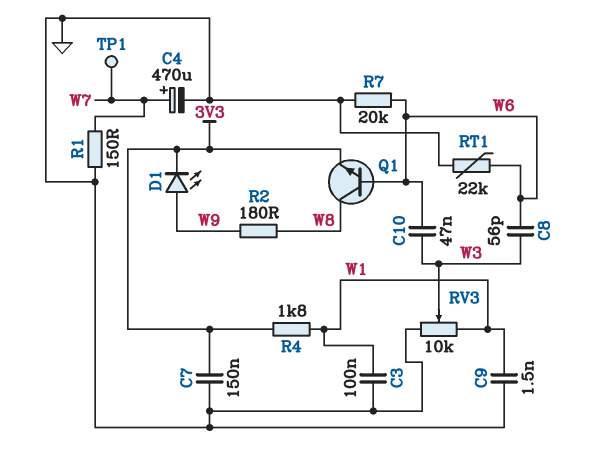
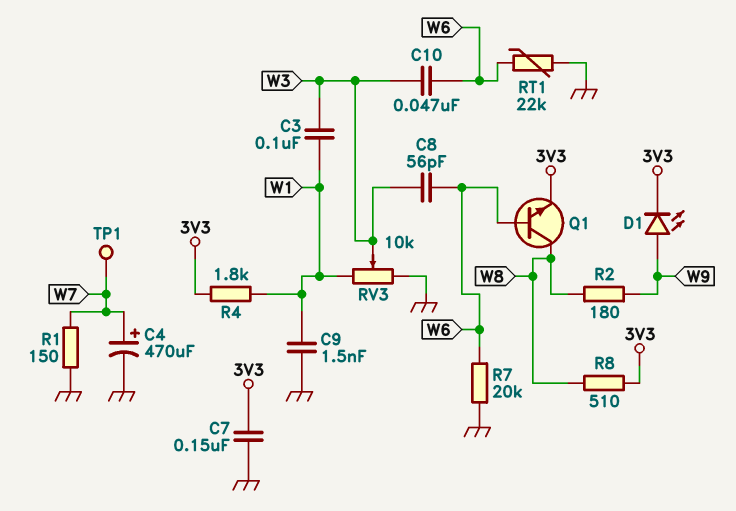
C3: 100nF (GND, W1) -> 100nF (W1, W3)
R8: none -> 510 (3V3, W8)

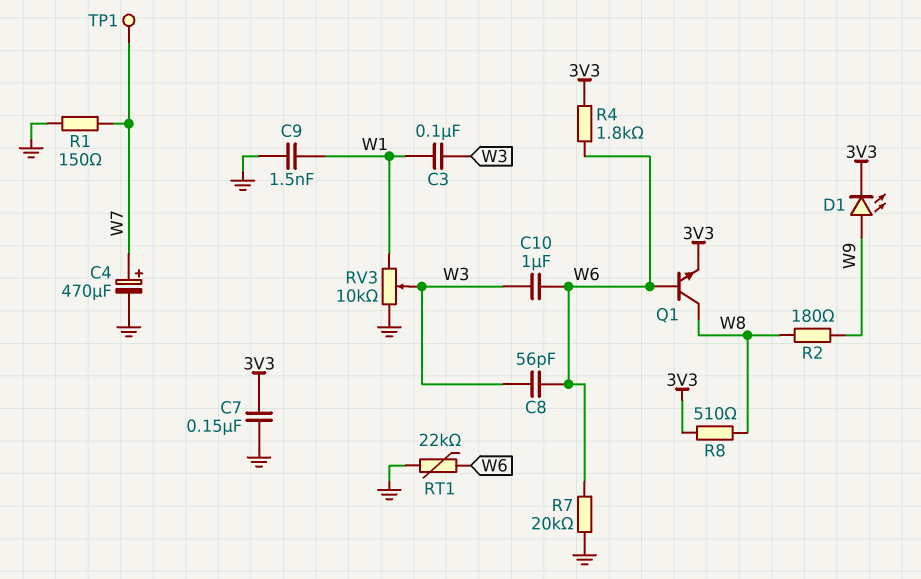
C10: 47nF (W3, W6) -> 1uF (W3, W6)
R4: 1.8k (3V3, W1) -> 1.8k (3V3, W6)

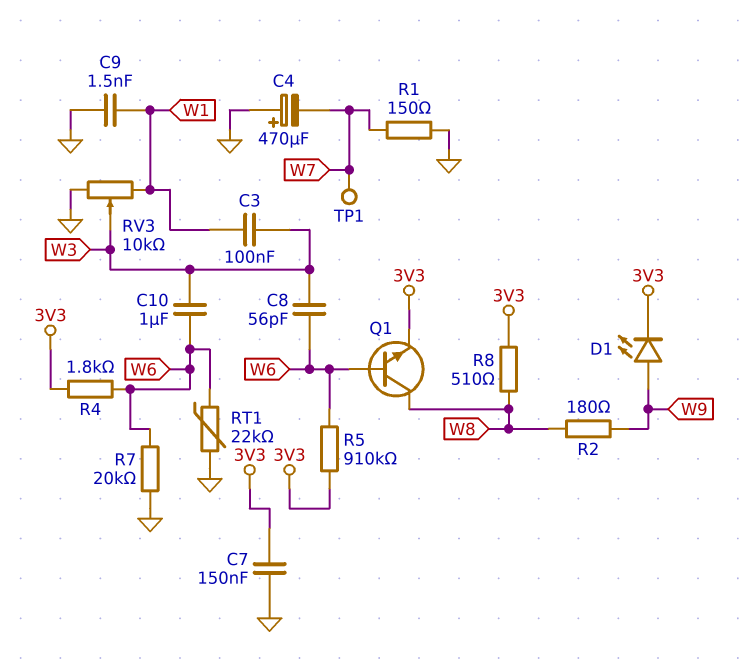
C4: 470uF (plus W7, minus GND) -> 470uF (plus GND, minus W7)
R5: none -> 910k (3V3, W6)

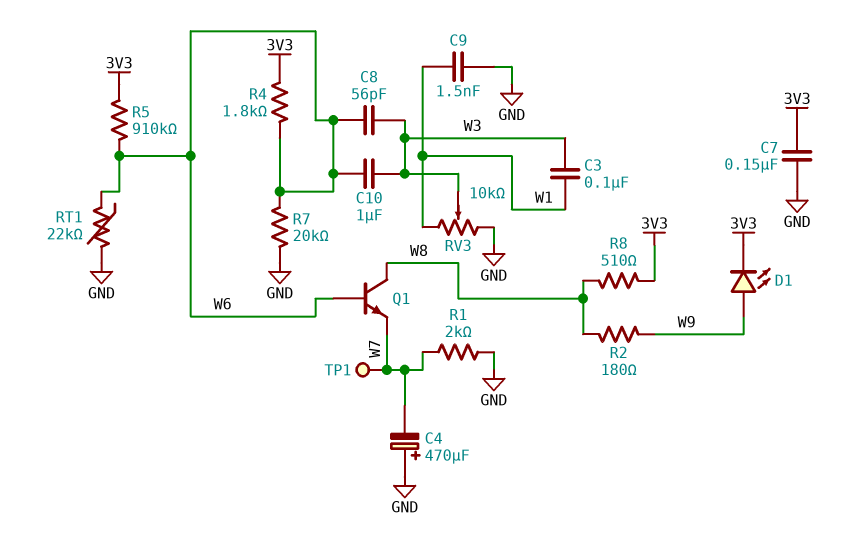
Q1: NPN (B W6, C W8, E 3V3) -> NPN (B W6, C W8, E W7)
R1: 150 (GND, W7) -> 2k (GND, W7)

